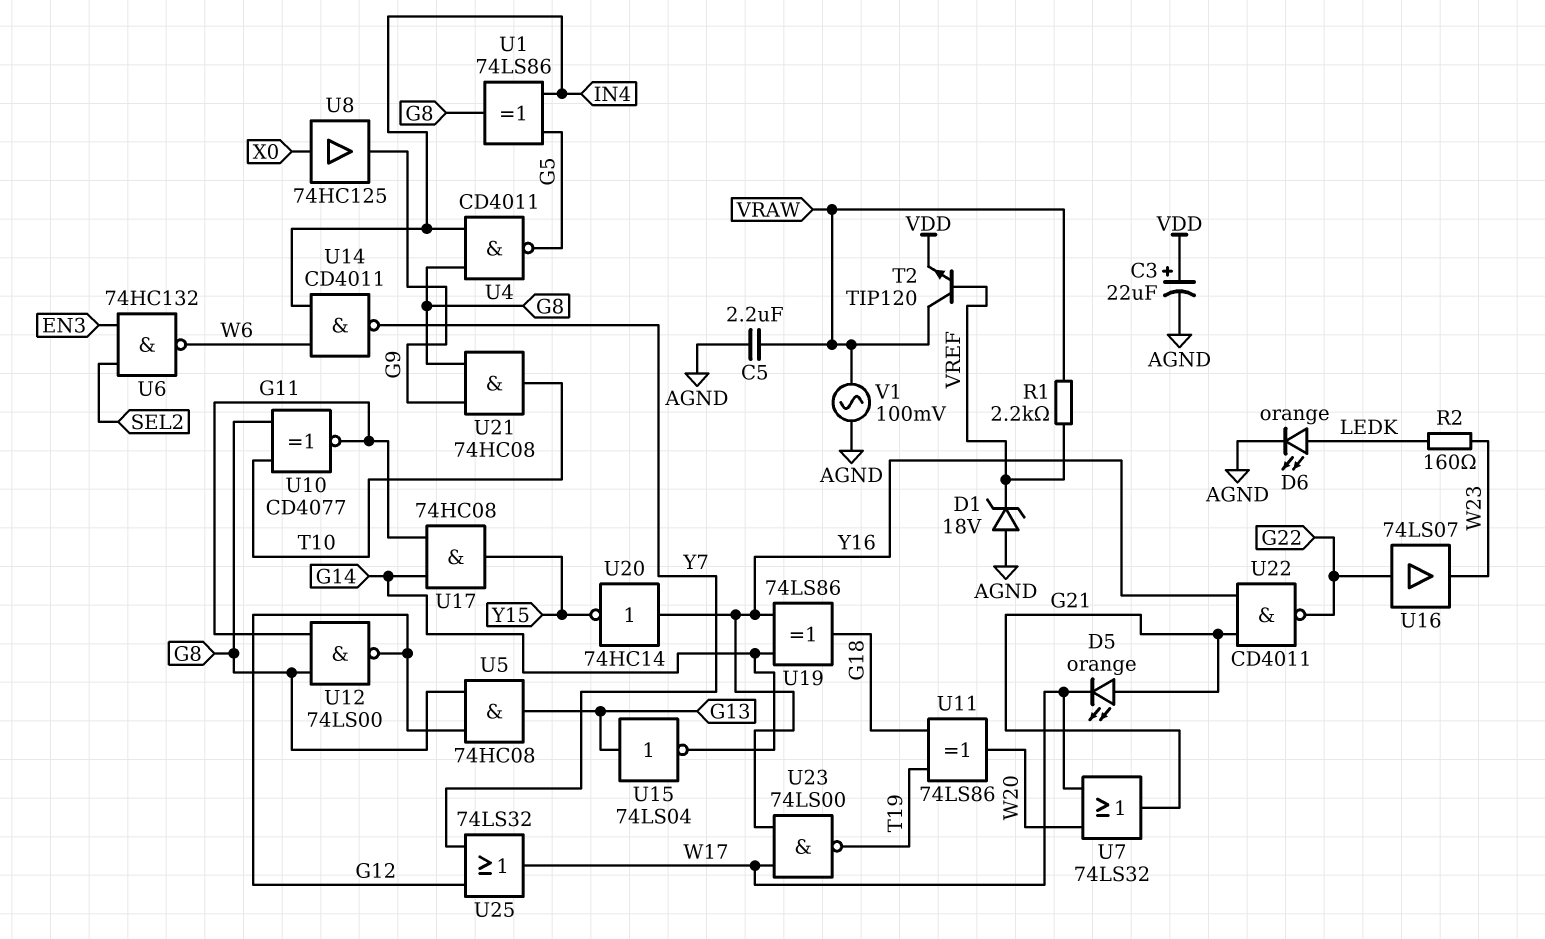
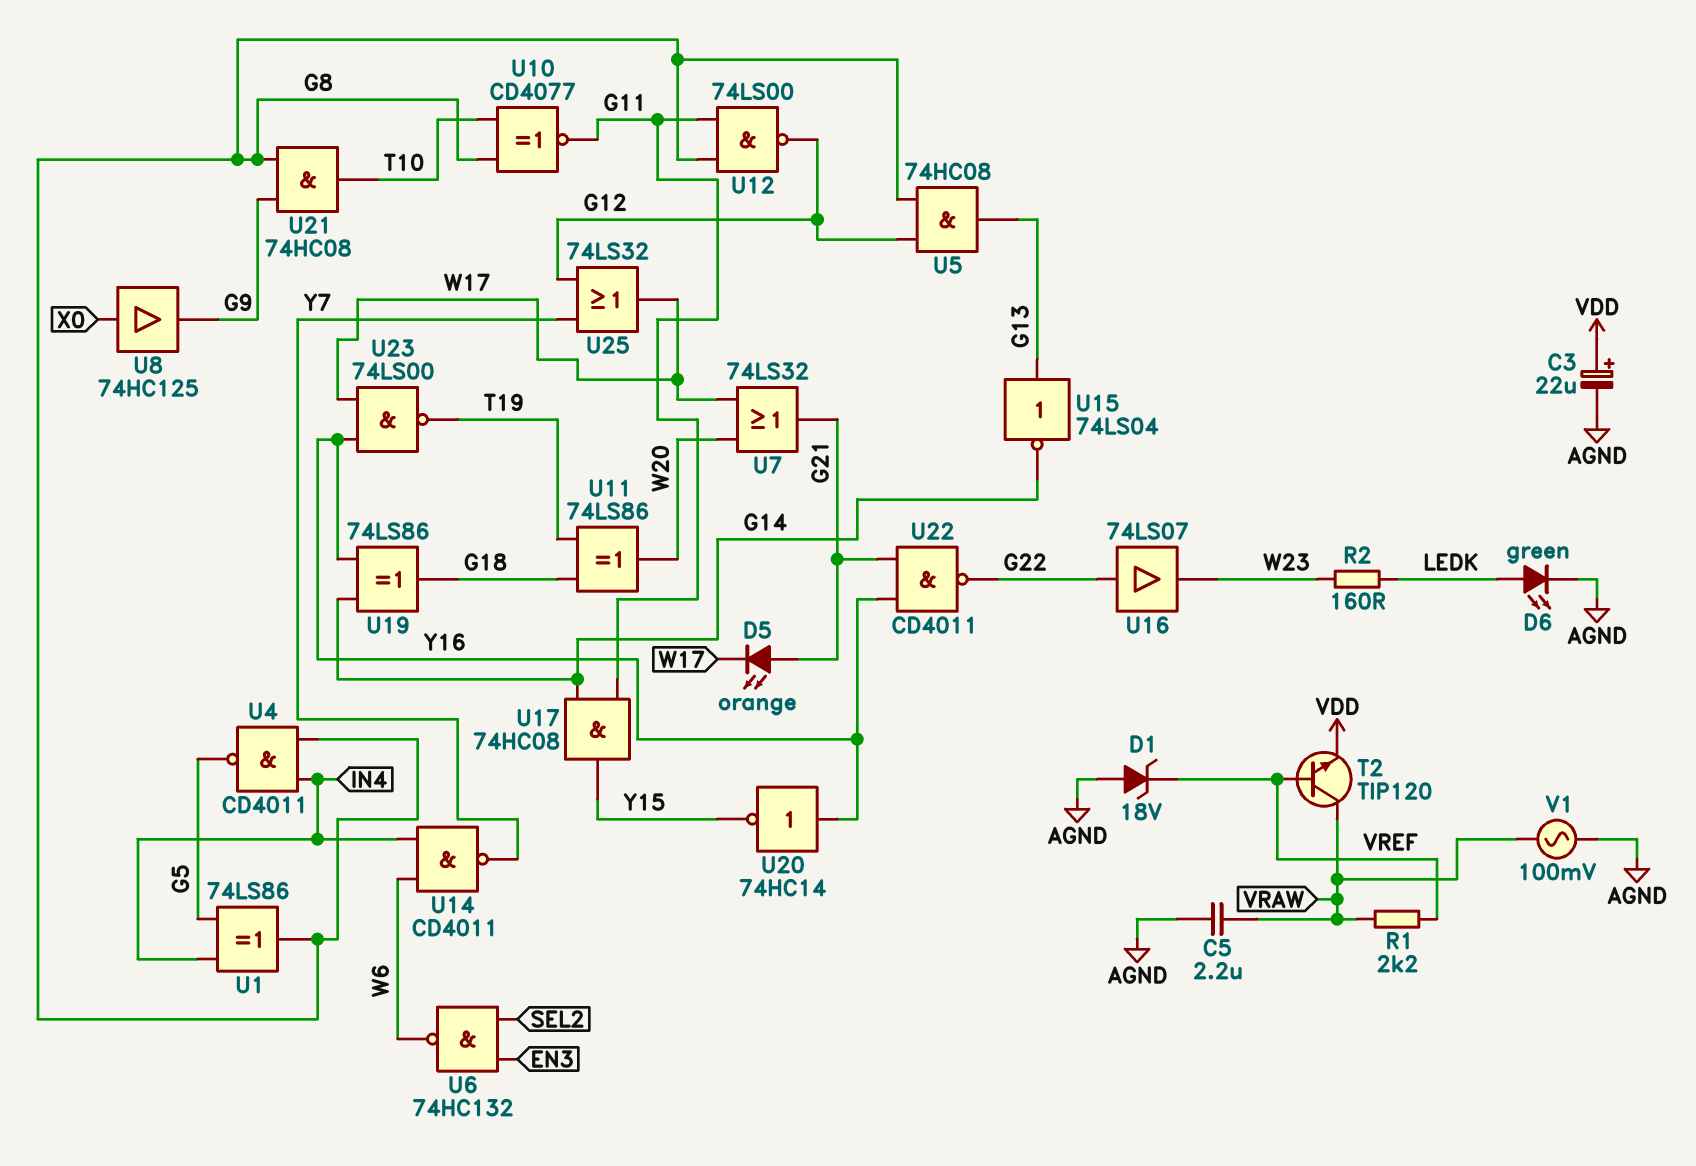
D6: LED orange (A LEDK, K AGND) -> LED green (A LEDK, K AGND)

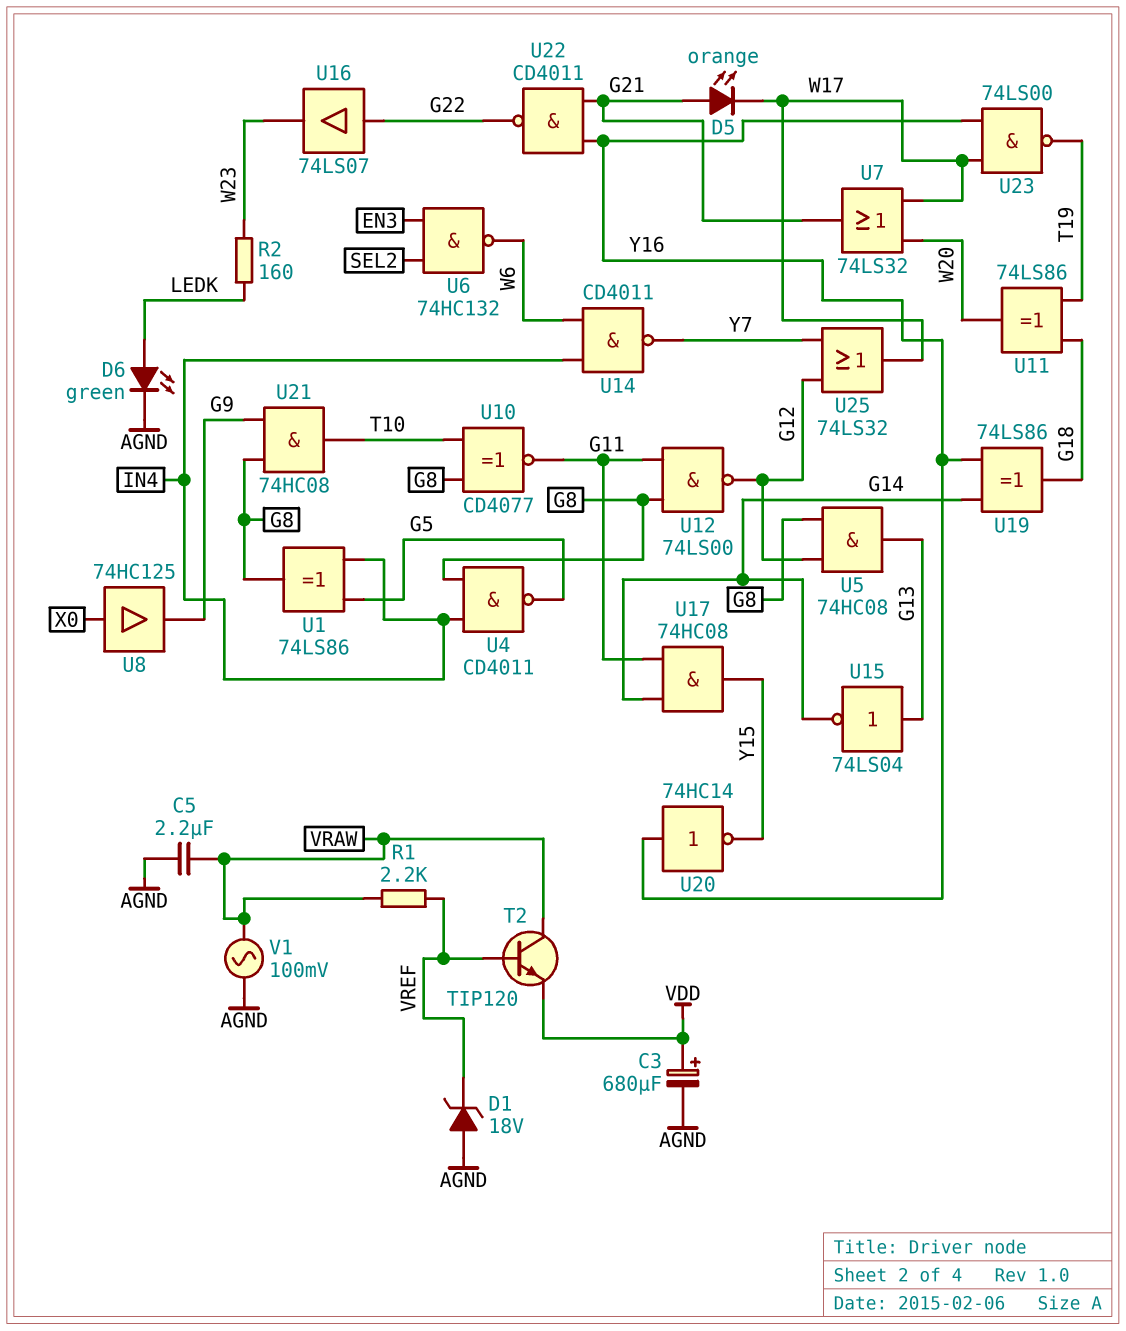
C3: 22uF (plus VDD, minus AGND) -> 680uF (plus VDD, minus AGND)

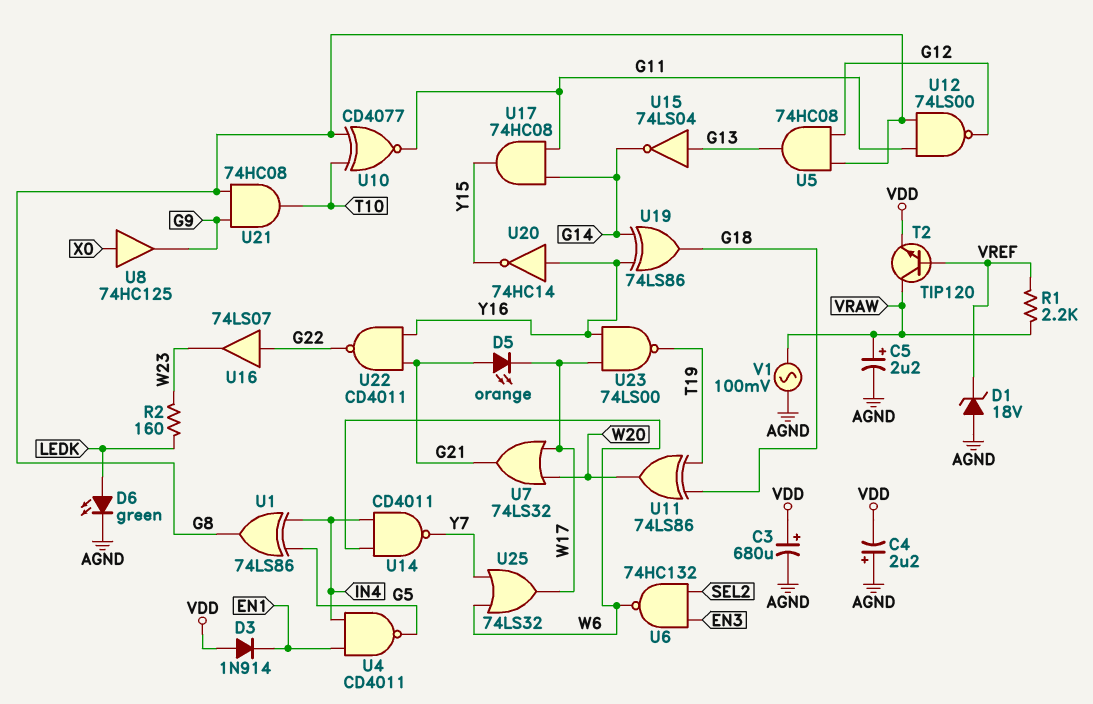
C4: none -> 2.2uF (plus AGND, minus VDD)
C5: 2.2uF (AGND, VRAW) -> 2.2uF (plus VRAW, minus AGND)
D3: none -> diode 1N914 (A VDD, K EN1)
U4: NAND CD4011 (in G8, in IN4, out G5) -> NAND CD4011 (in EN1, in IN4, out G5)
U25: OR 74LS32 (in G12, in Y7, out W17) -> OR 74LS32 (in W6, in Y7, out W17)

